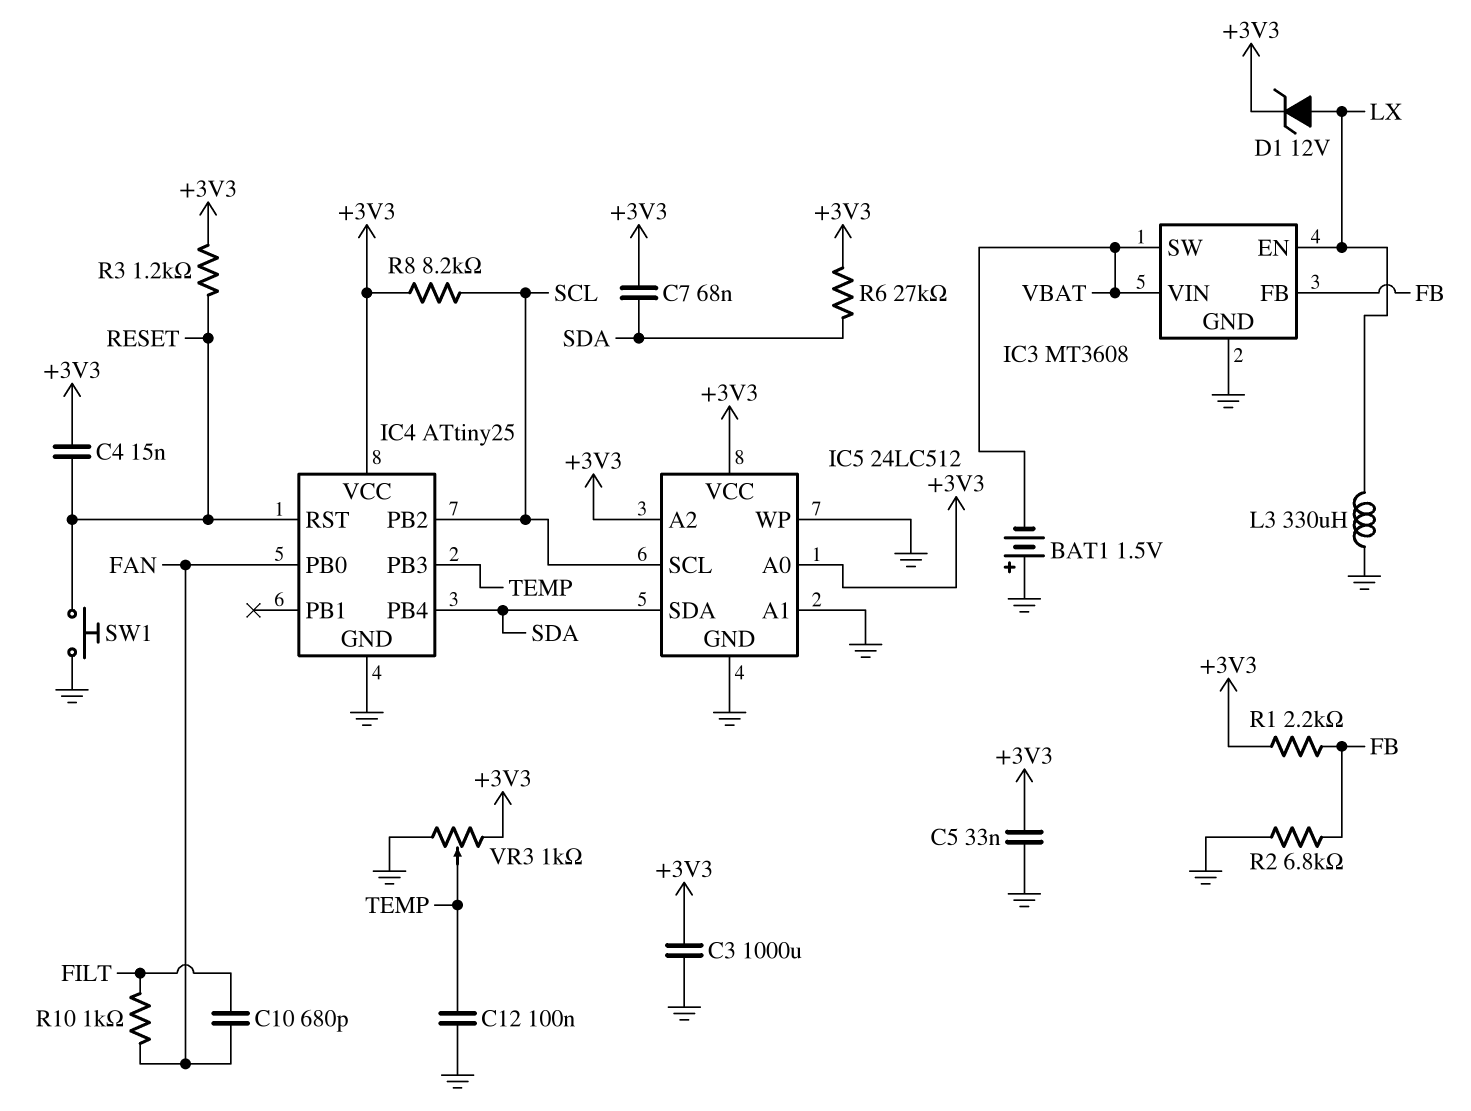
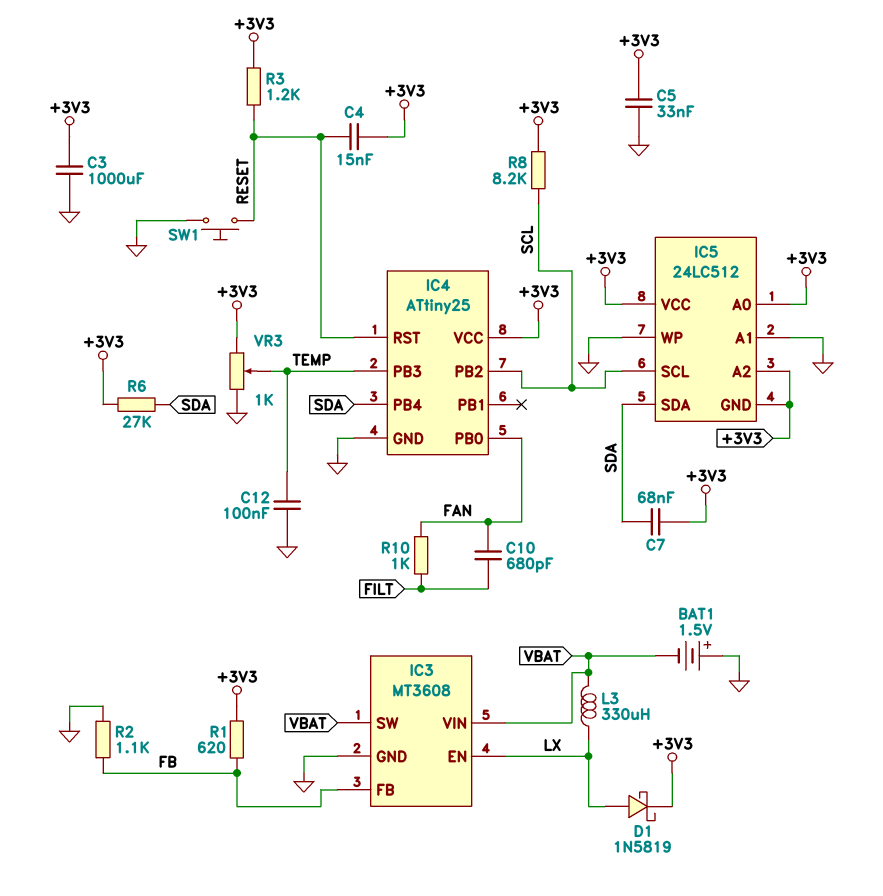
D1: zener 12V (A LX, K +3V3) -> schottky 1N5819 (A LX, K +3V3)
IC5 pin GND: GND -> +3V3
L3: 330uH (GND, LX) -> 330uH (LX, VBAT)
R1: 2.2k (+3V3, FB) -> 620 (+3V3, FB)
R2: 6.8k (FB, GND) -> 1.1k (FB, GND)

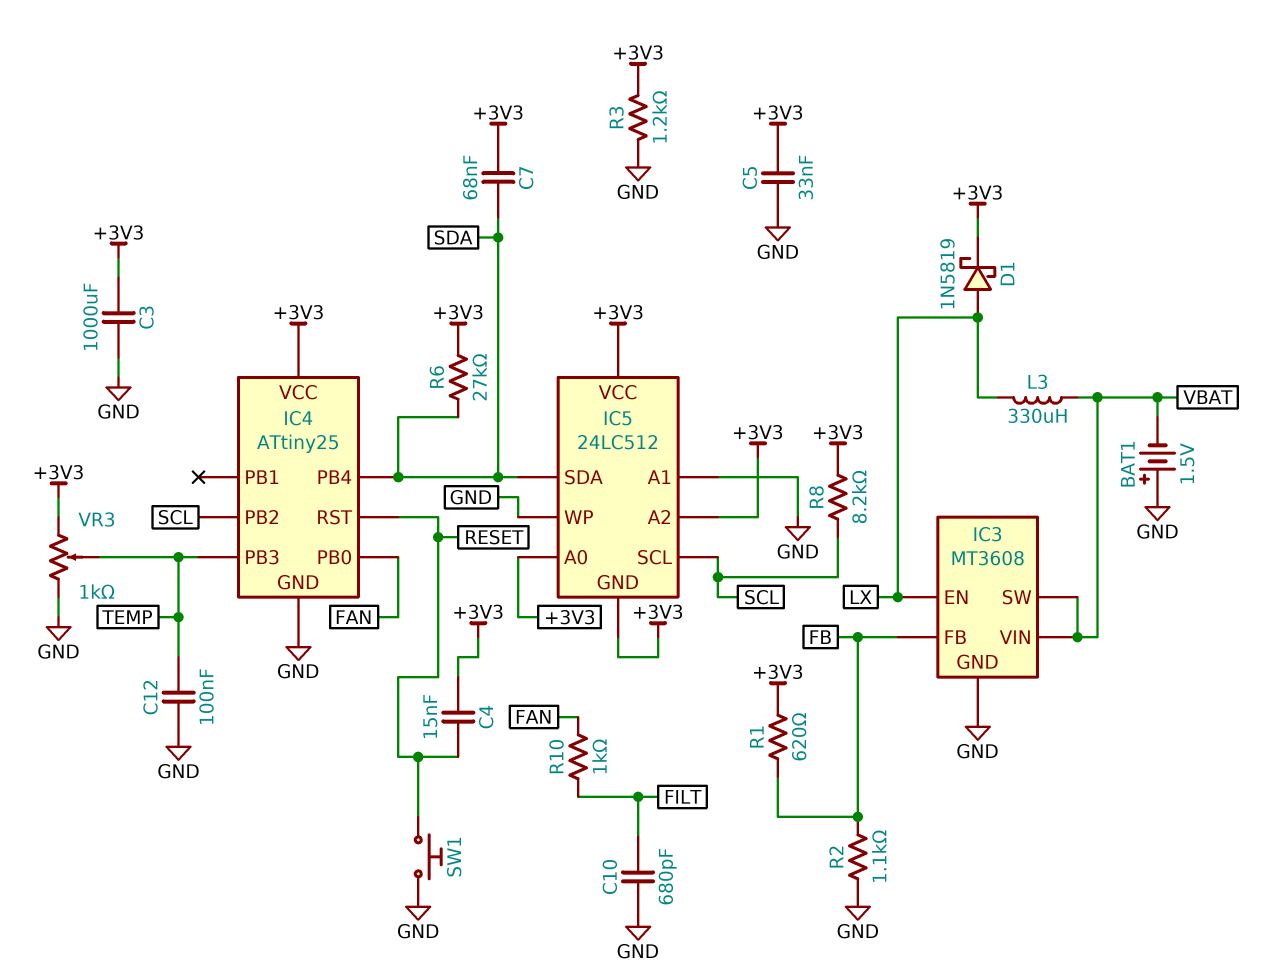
C10: 680pF (FAN, FILT) -> 680pF (FILT, GND)
R3: 1.2k (+3V3, RESET) -> 1.2k (+3V3, GND)

